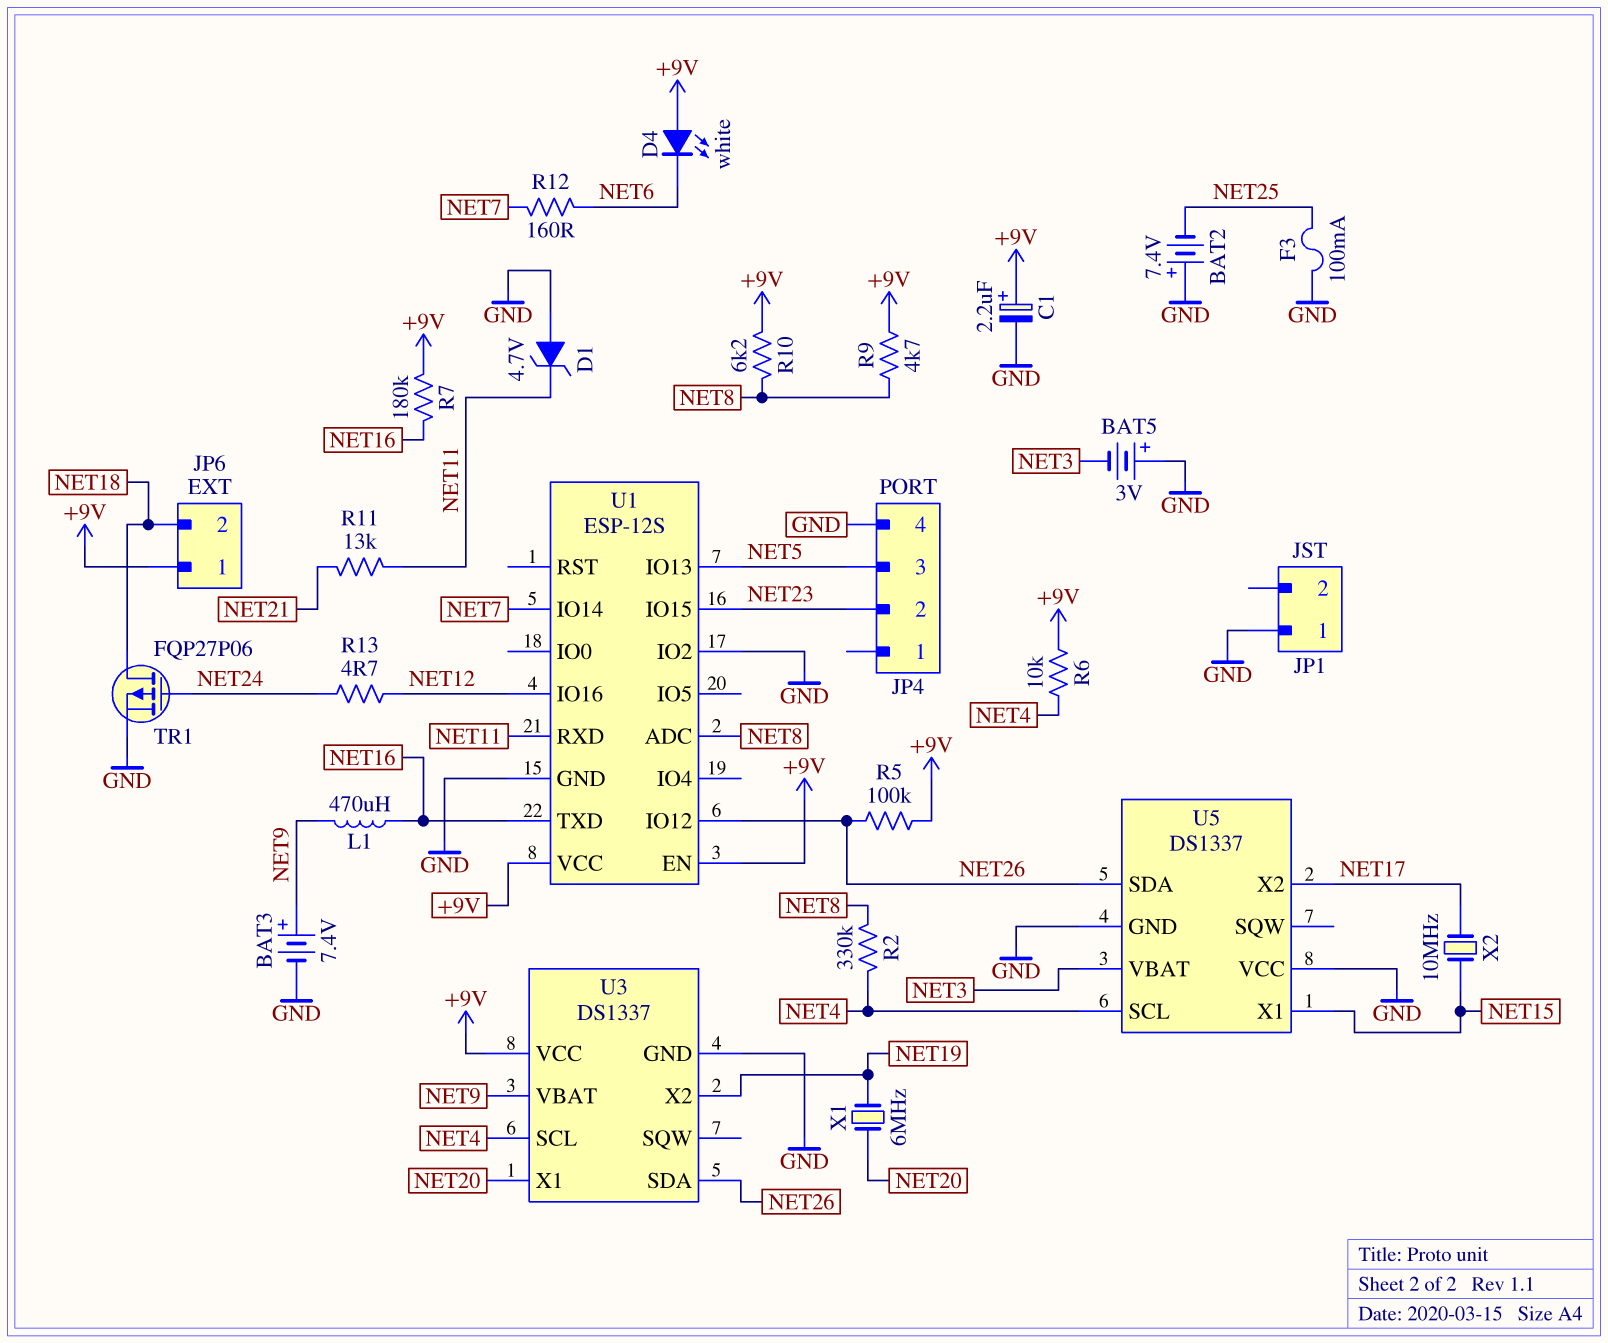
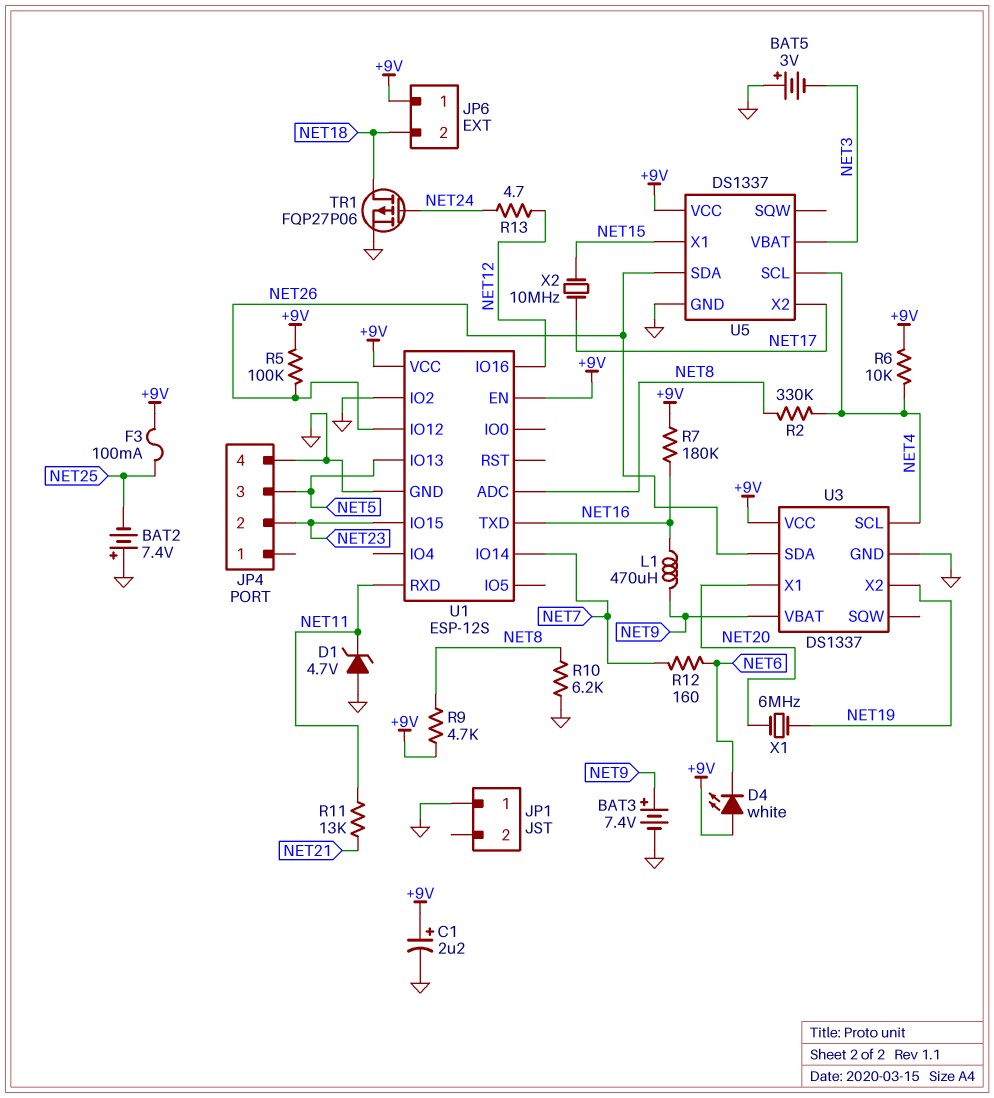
F3: 100mA (GND, NET25) -> 100mA (+9V, NET25)
R10: 6.2k (+9V, NET8) -> 6.2k (GND, NET8)
U5 pin VCC: GND -> +9V

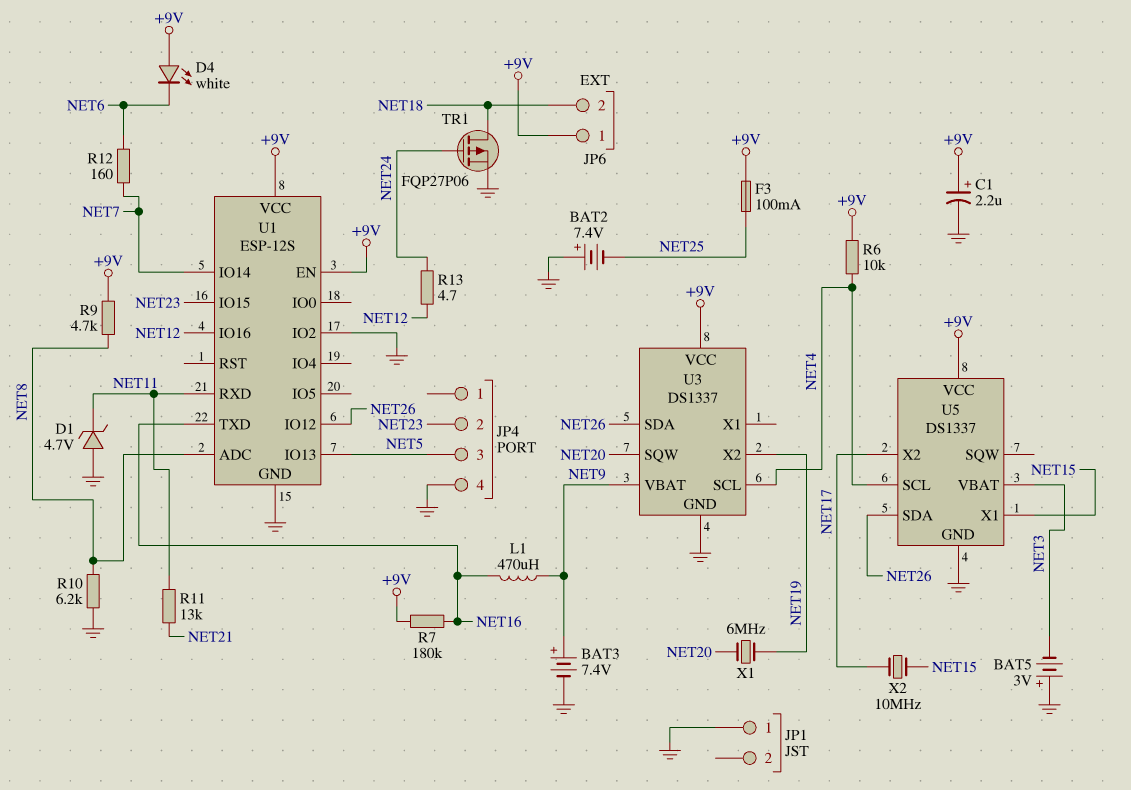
R2: 330k (NET4, NET8) -> none
R5: 100k (+9V, NET26) -> none
U3 pin SQW: none -> NET20
U3 pin X1: NET20 -> none

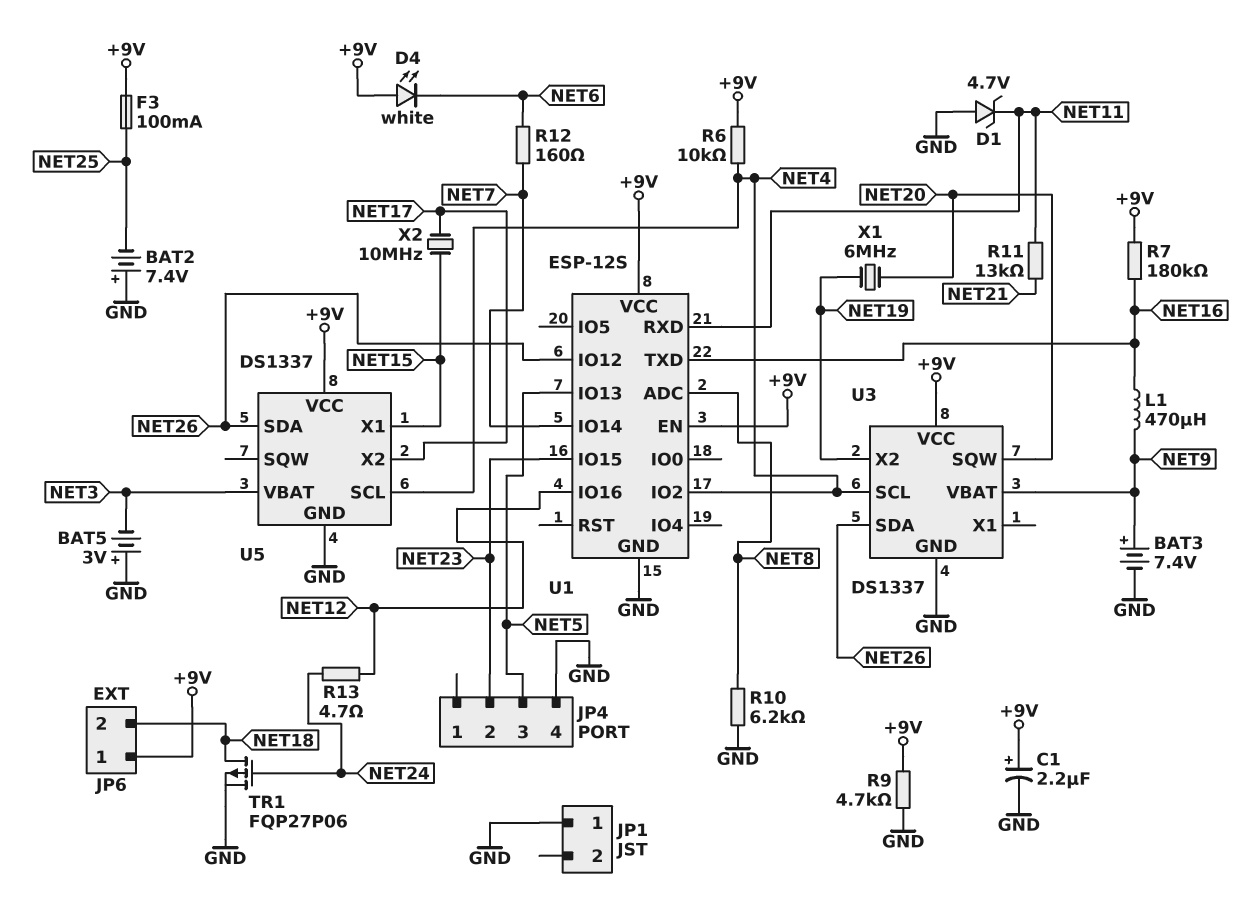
R9: 4.7k (+9V, NET8) -> 4.7k (+9V, GND)
U1 pin IO2: GND -> NET4

